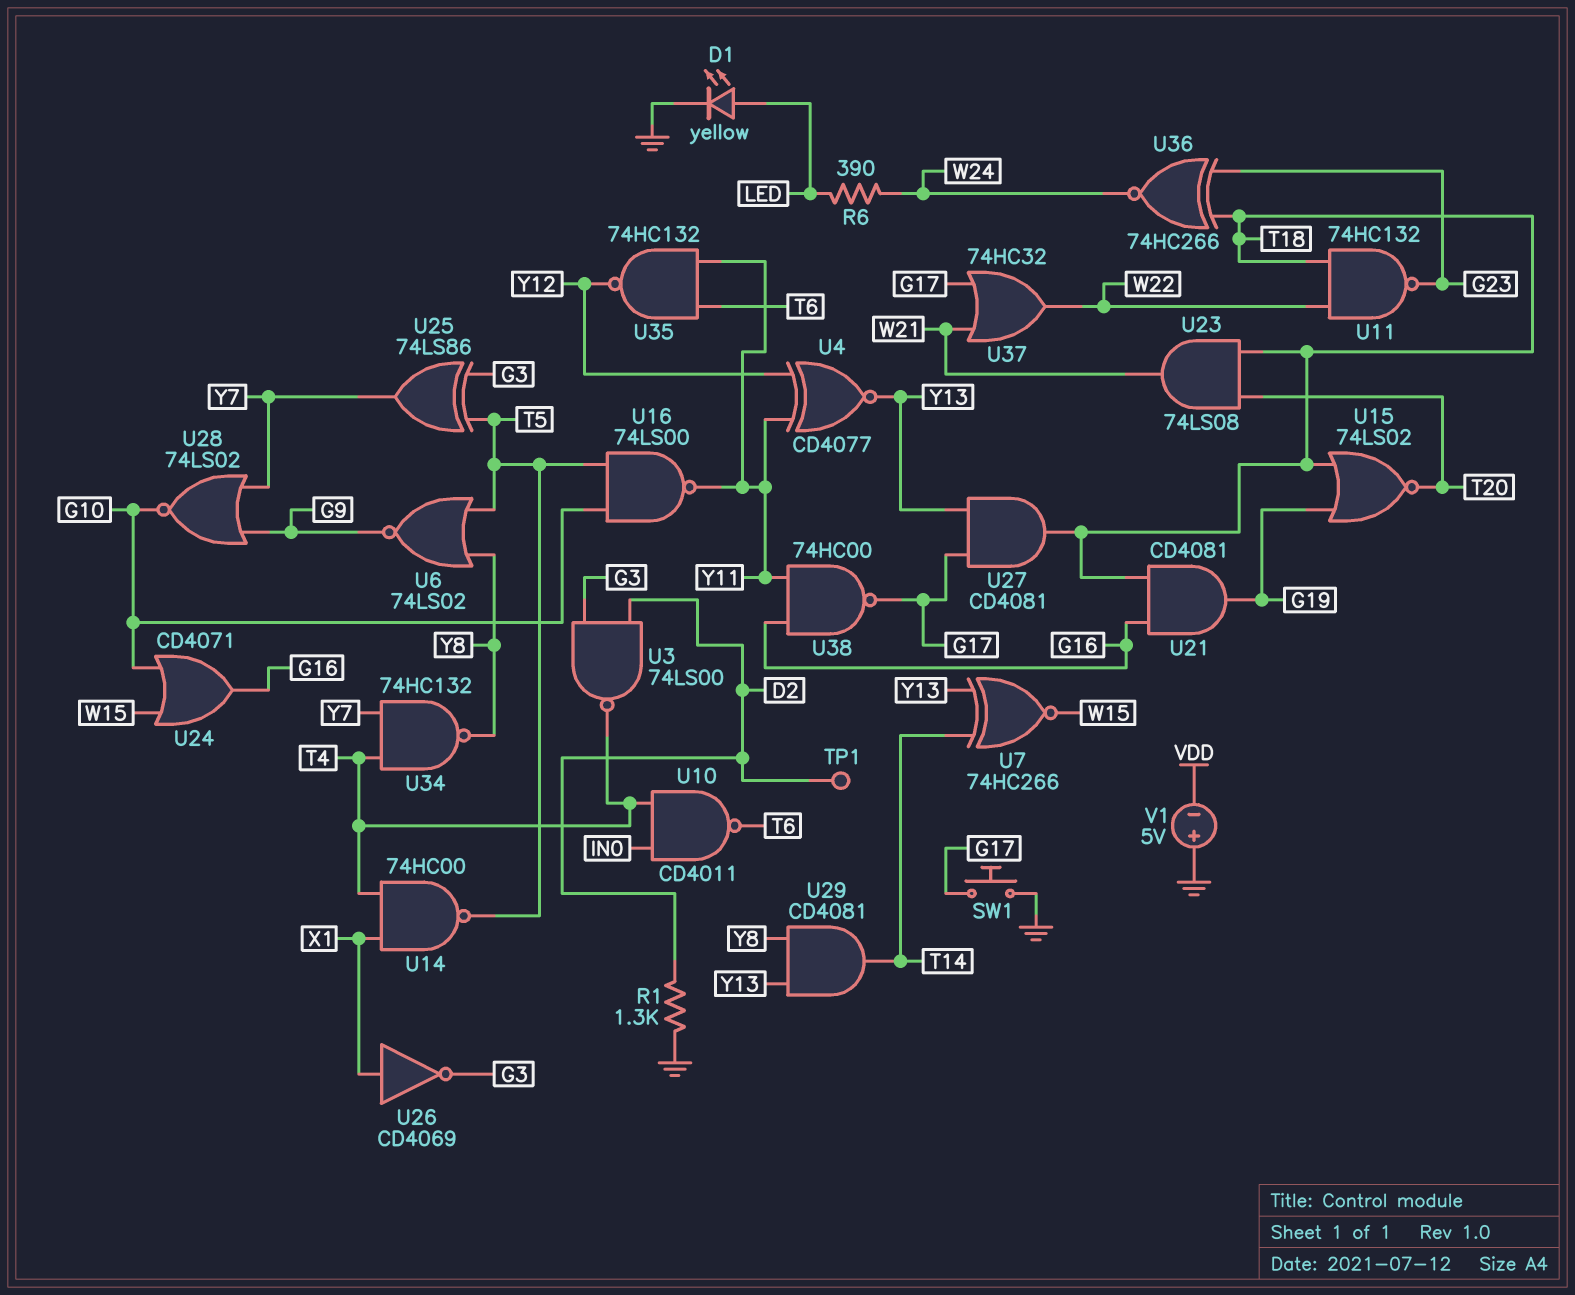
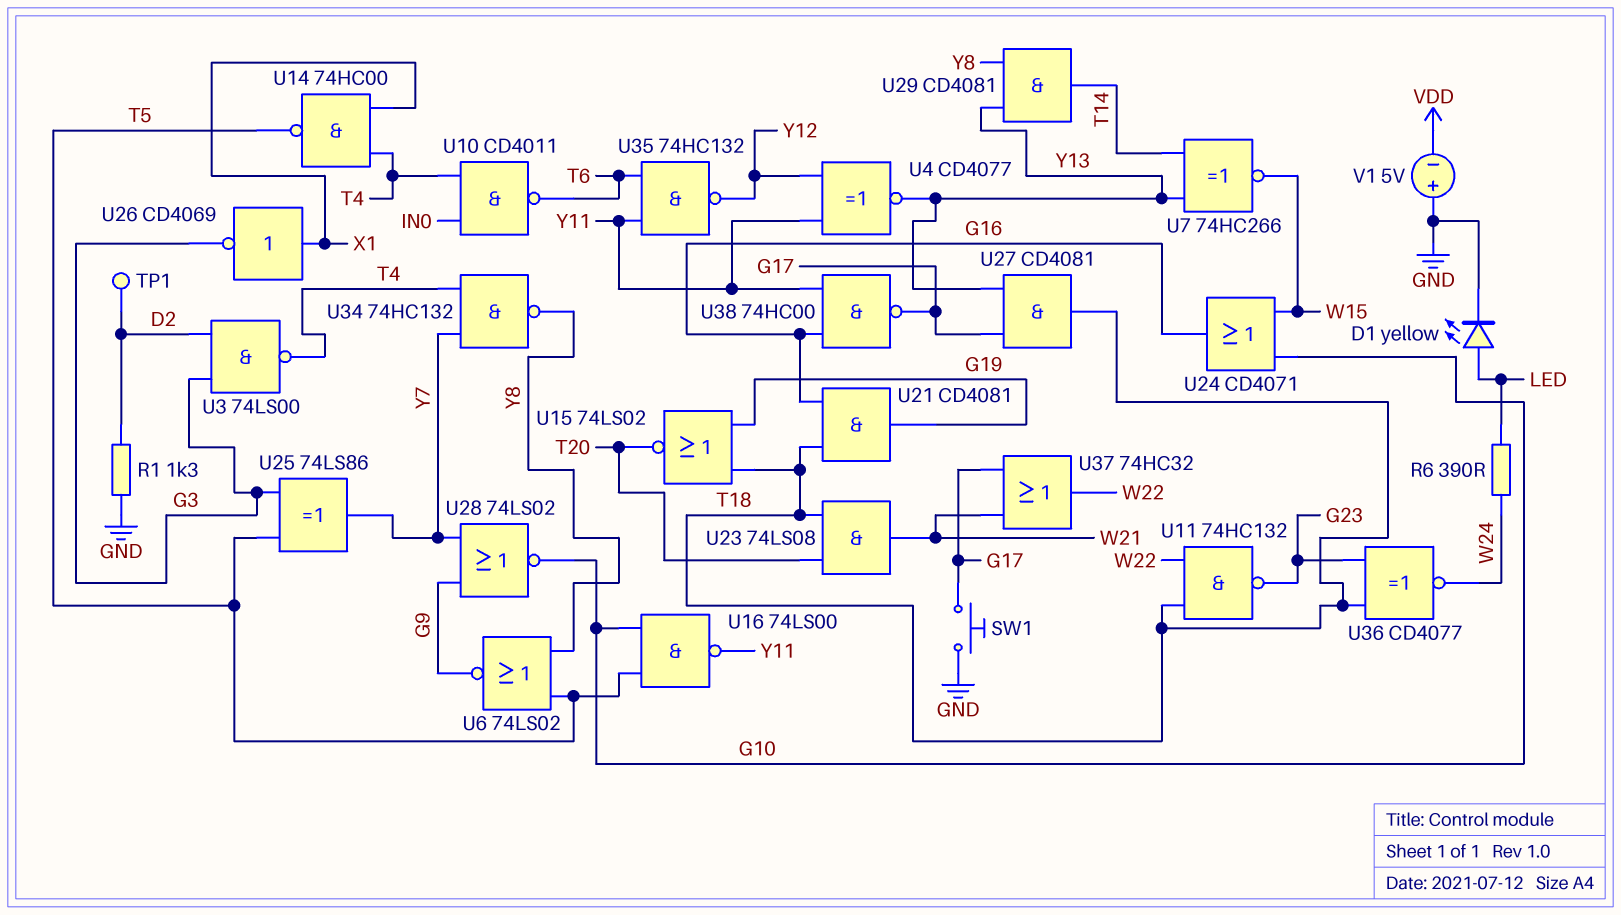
U36: XNOR 74HC266 (in G23, in T18, out W24) -> XNOR CD4077 (in G23, in T18, out W24)

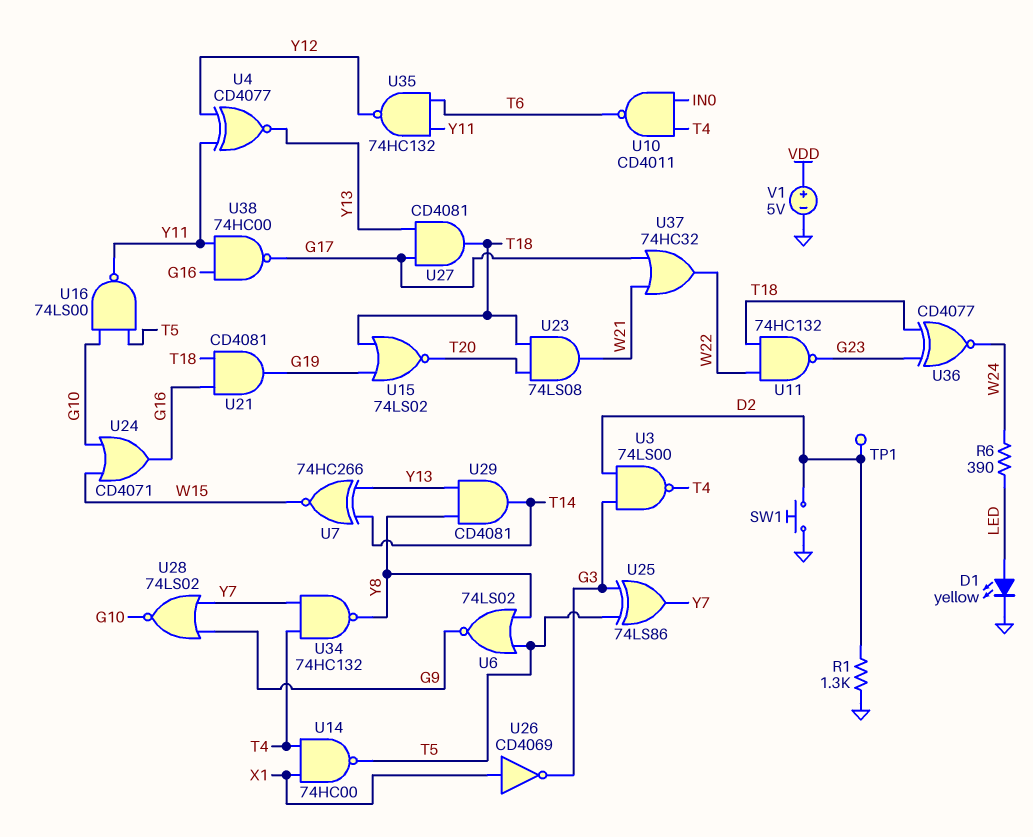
SW1: button (G17, GND) -> button (D2, GND)
V1: 5V (plus GND, minus VDD) -> 5V (plus VDD, minus GND)

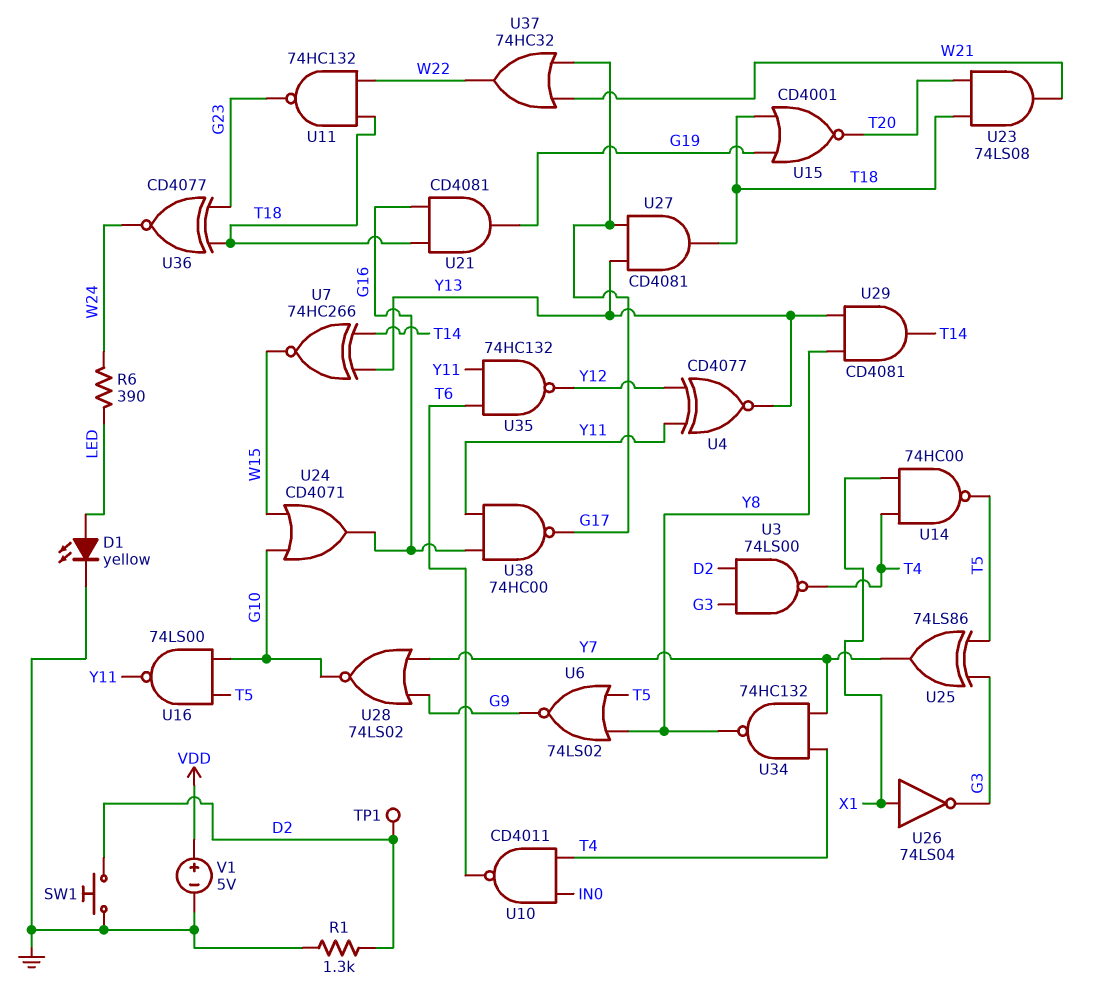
U15: NOR 74LS02 (in G19, in T18, out T20) -> NOR CD4001 (in G19, in T18, out T20)
U26: NOT CD4069 (in X1, out G3) -> NOT 74LS04 (in X1, out G3)

